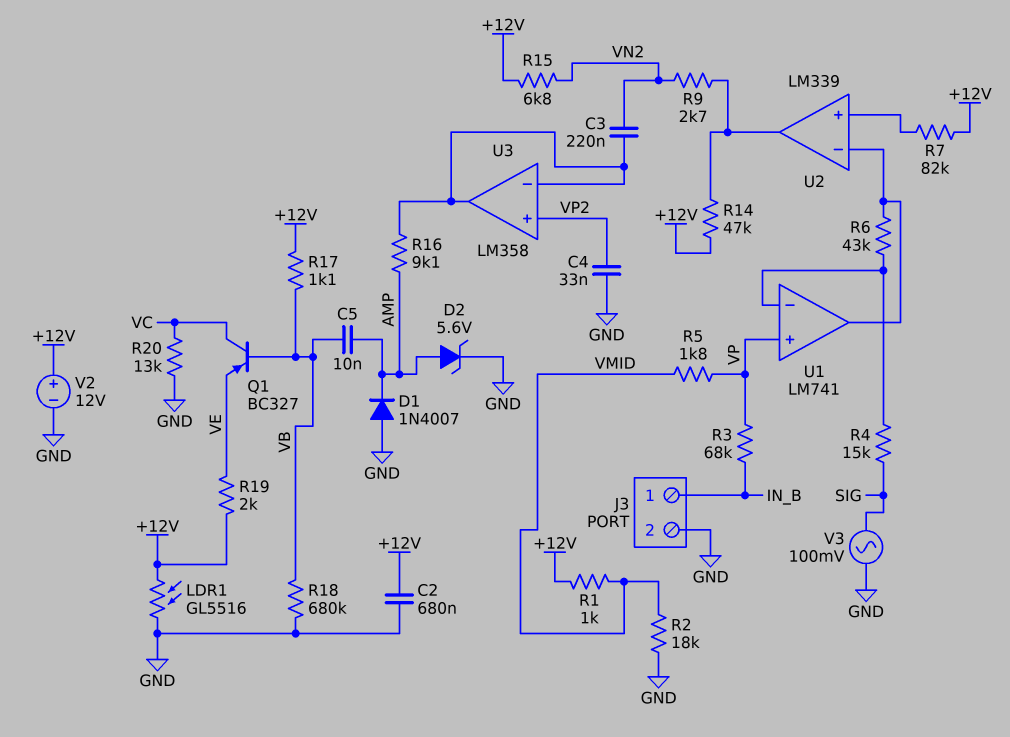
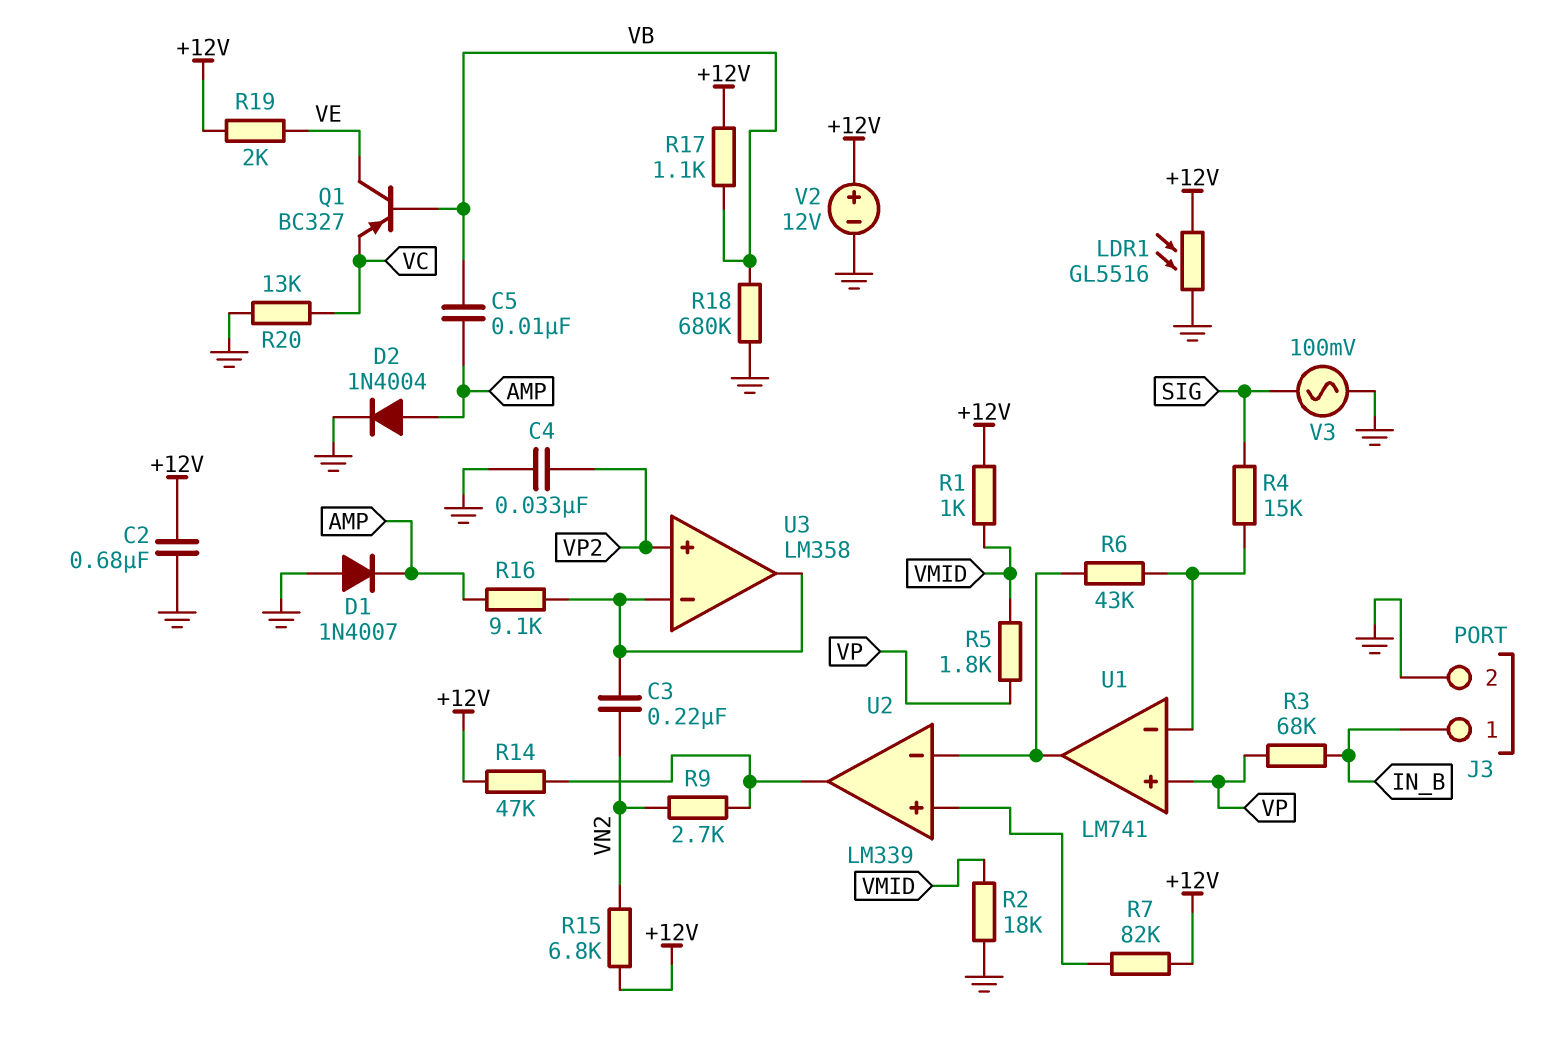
D2: zener 5.6V (A AMP, K GND) -> diode 1N4004 (A AMP, K GND)
Q1: PNP BC327 (B VB, C VC, E VE) -> PNP BC327 (B VB, C VE, E VC)

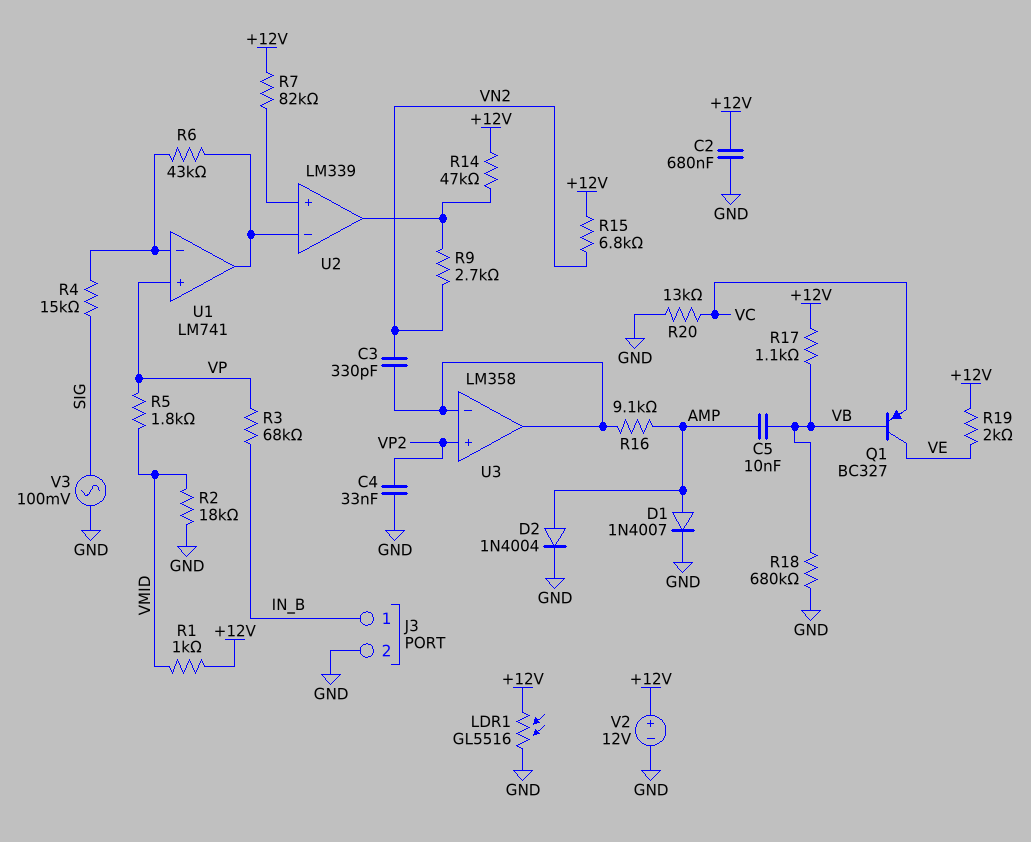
C3: 220nF (U3/in-, VN2) -> 330pF (U3/in-, VN2)
D1: diode 1N4007 (A GND, K AMP) -> diode 1N4007 (A AMP, K GND)

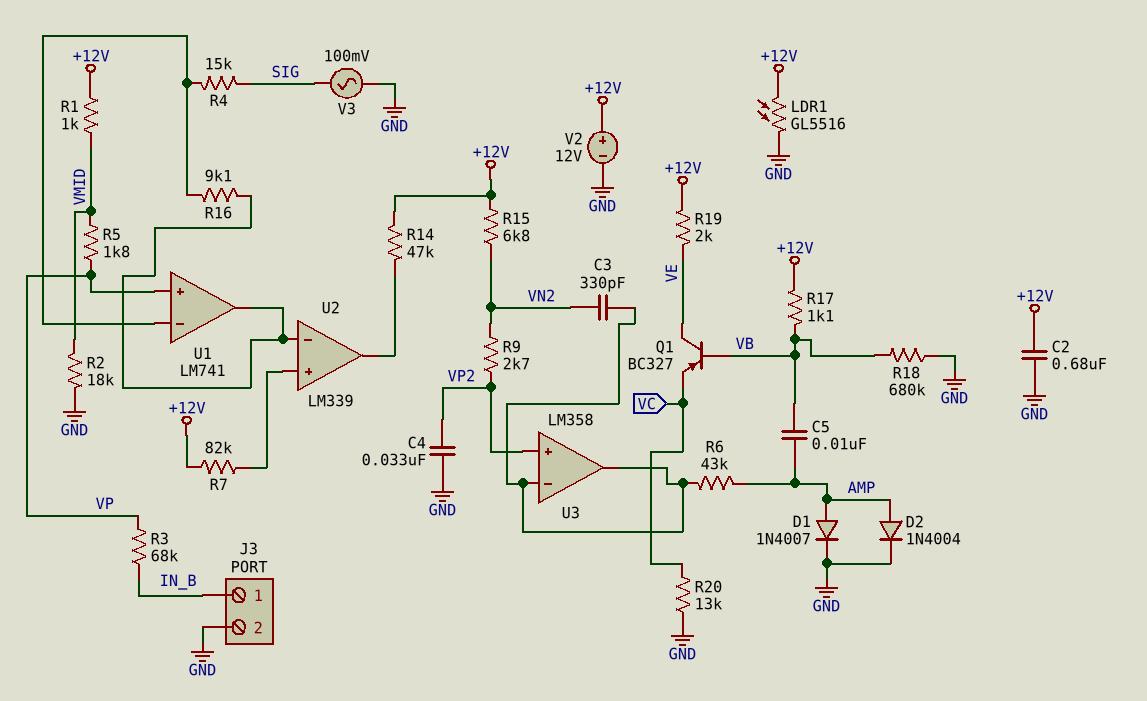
R6: 43k (U1/in-, U1/out) -> 43k (AMP, U3/in-)
R9: 2.7k (U2/out, VN2) -> 2.7k (VN2, VP2)
R16: 9.1k (AMP, U3/in-) -> 9.1k (U1/in-, U1/out)

